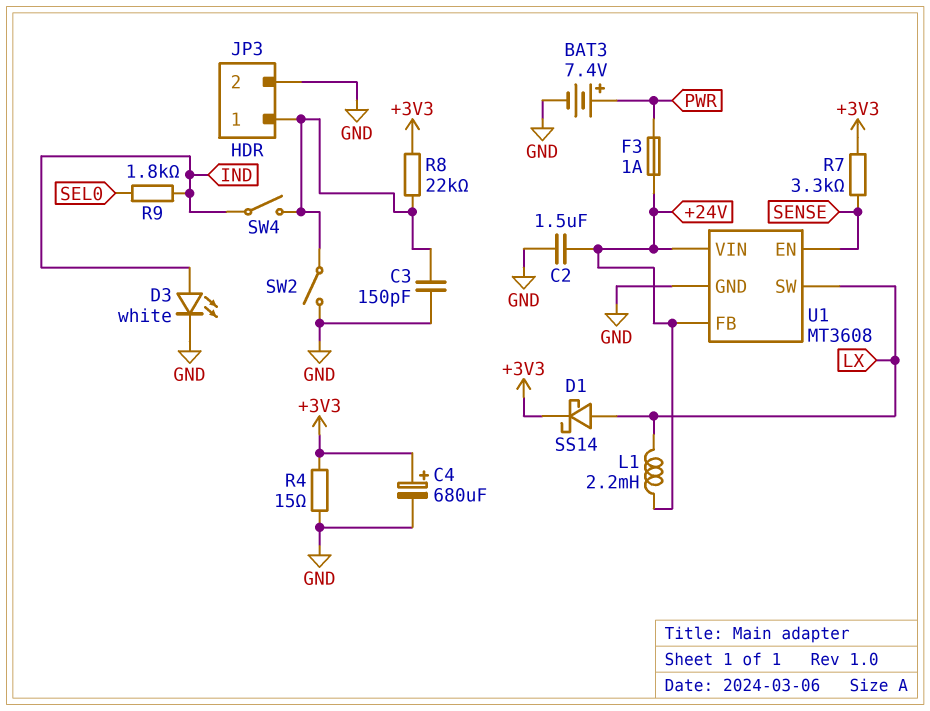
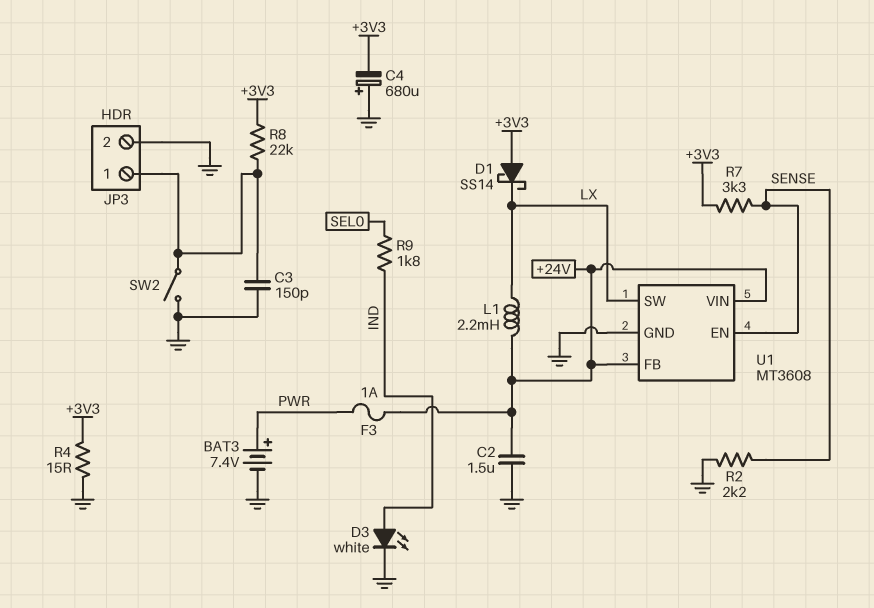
C4: 680uF (plus +3V3, minus GND) -> 680uF (plus GND, minus +3V3)
D1: schottky SS14 (A LX, K +3V3) -> schottky SS14 (A +3V3, K LX)
R2: none -> 2.2k (GND, SENSE)
SW4: switch (IND, JP3/1) -> none

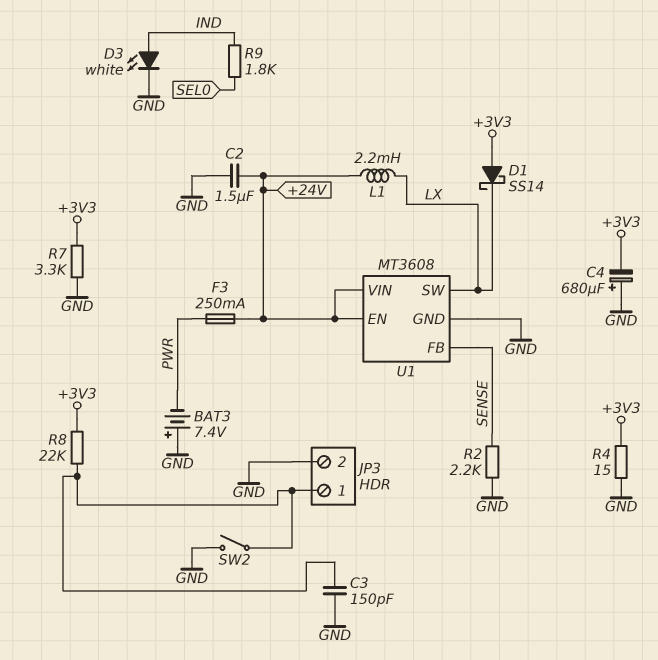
BAT3: 7.4V (plus PWR, minus GND) -> 7.4V (plus GND, minus PWR)
F3: 1A (+24V, PWR) -> 250mA (+24V, PWR)
R7: 3.3k (+3V3, SENSE) -> 3.3k (+3V3, GND)
U1 pin EN: SENSE -> +24V
U1 pin FB: +24V -> SENSE

